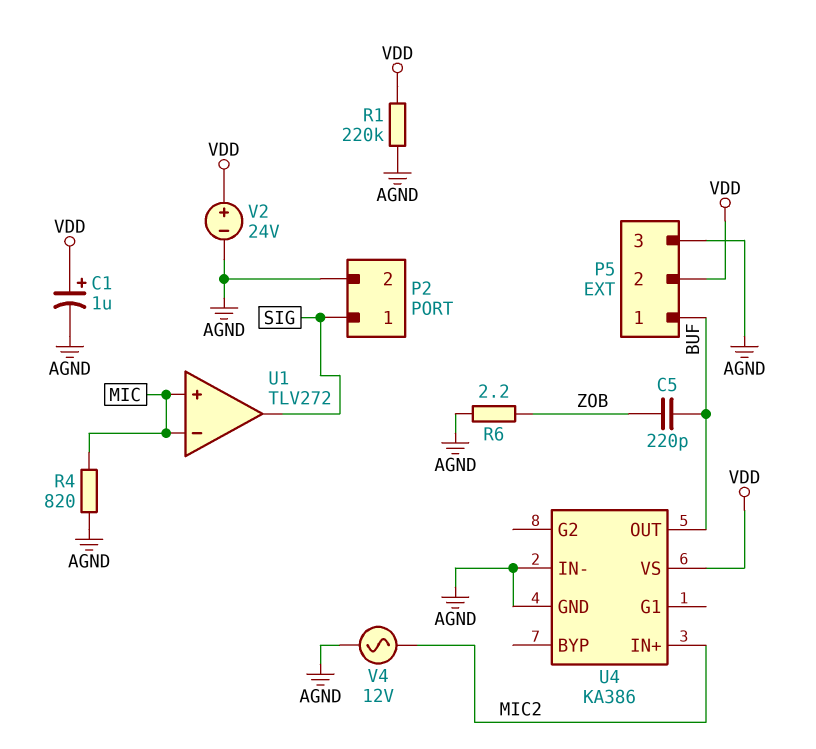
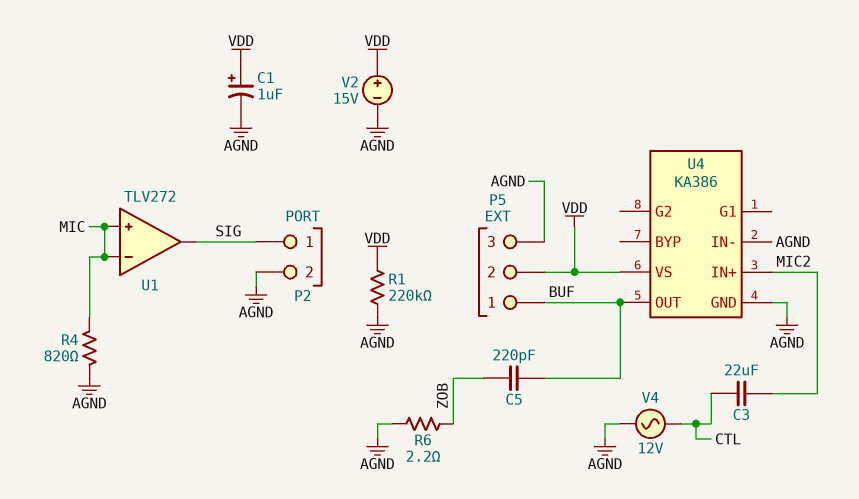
C3: none -> 22uF (CTL, MIC2)
V2: 24V (plus VDD, minus AGND) -> 15V (plus VDD, minus AGND)
V4: AC 12V (AGND, MIC2) -> AC 12V (AGND, CTL)

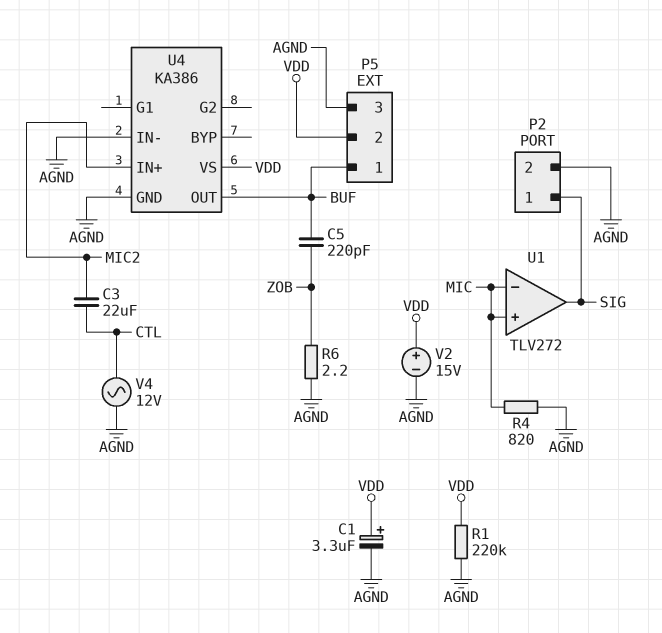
C1: 1uF (plus VDD, minus AGND) -> 3.3uF (plus VDD, minus AGND)

